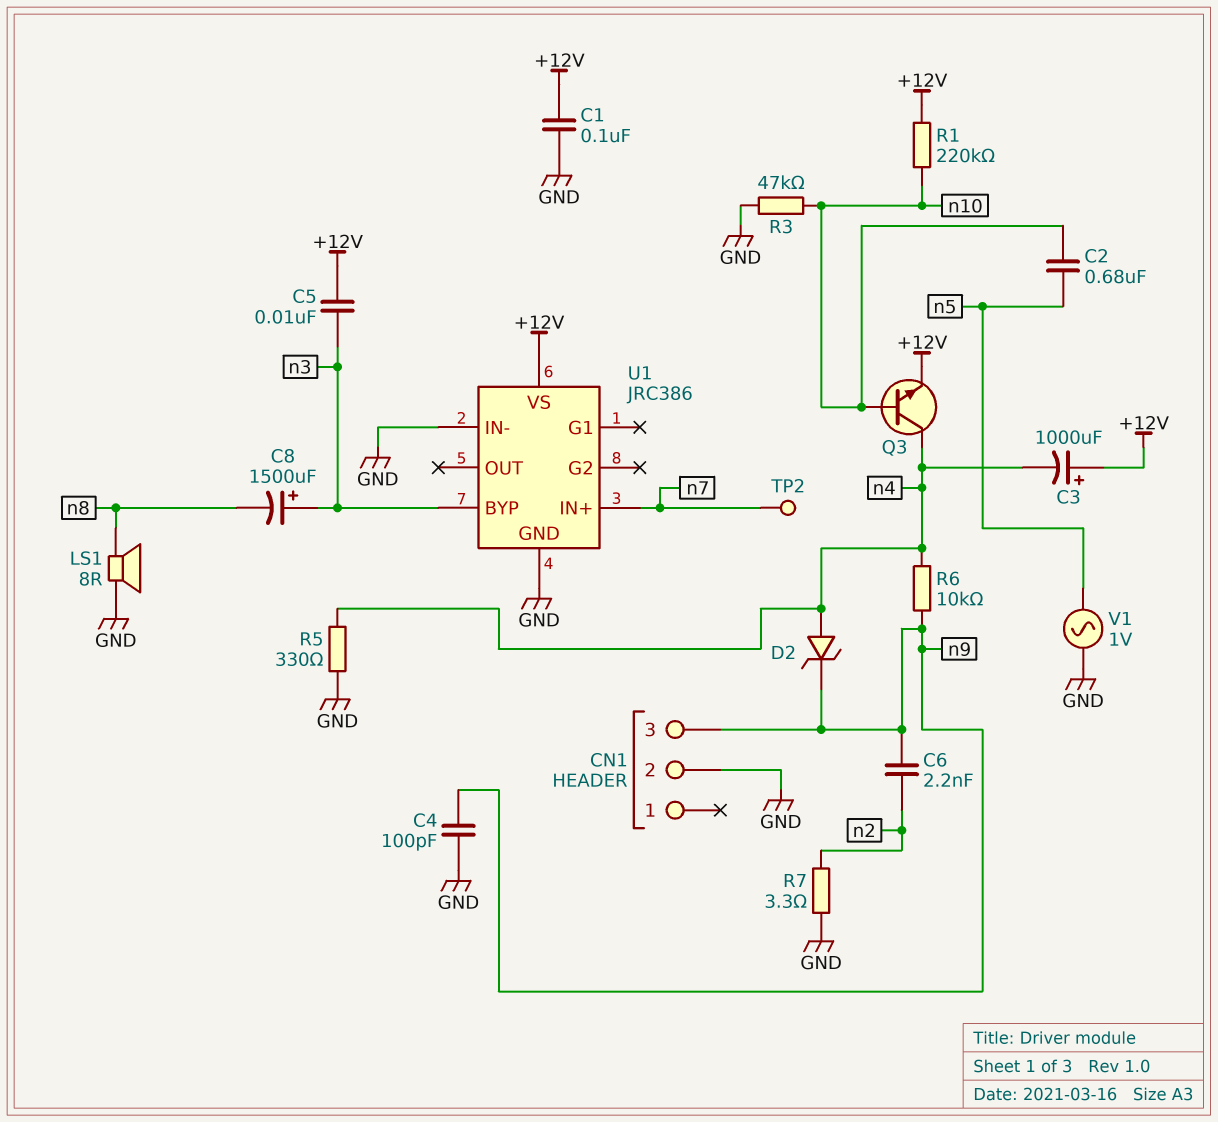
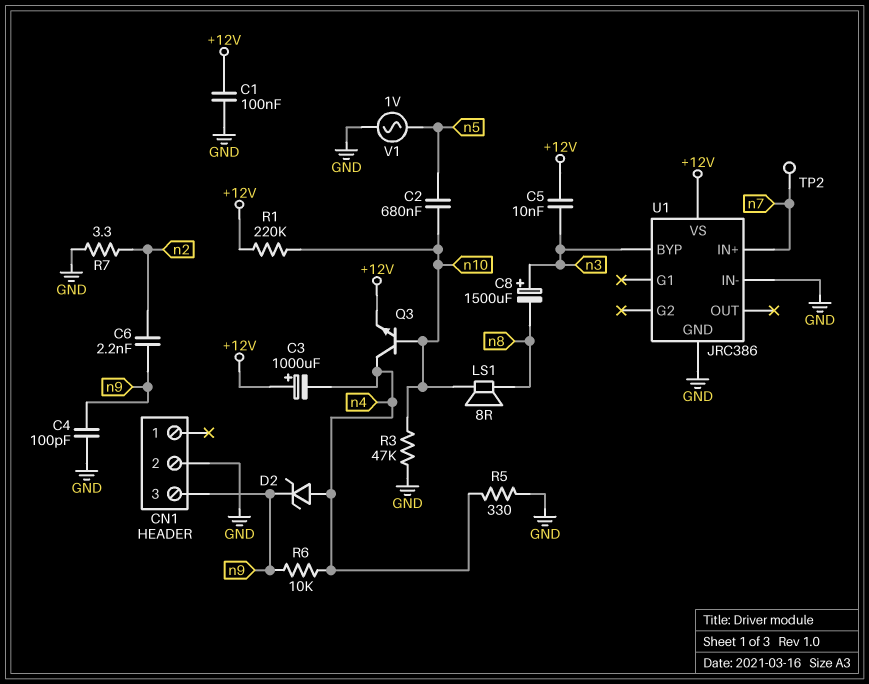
LS1: speaker 8R (GND, n8) -> speaker 8R (n8, n10)

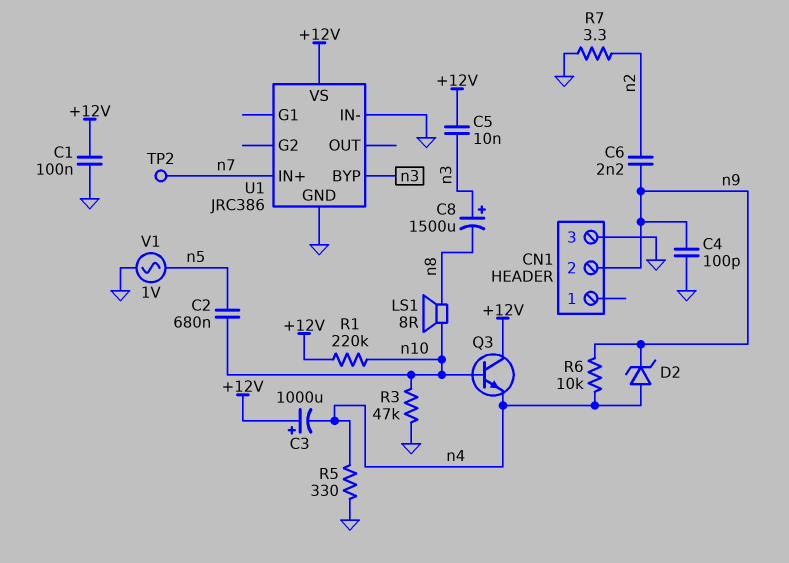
CN1 pin 2: GND -> n9
CN1 pin 3: n9 -> GND
Q3: NPN (B n10, C n4, E +12V) -> NPN (B n10, C +12V, E n4)

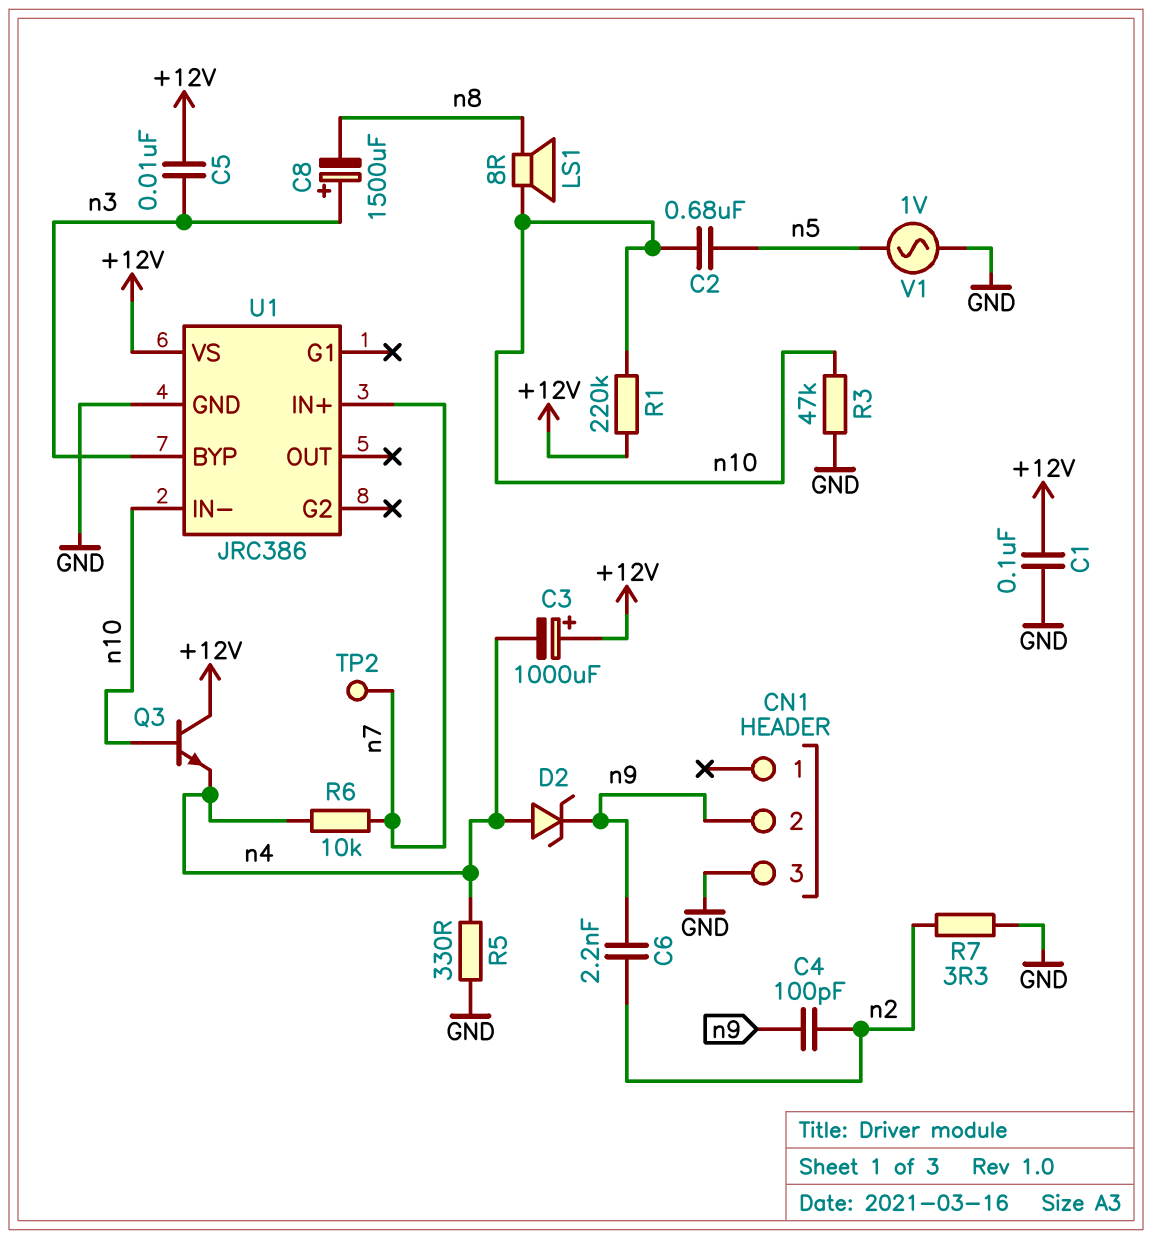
C4: 100pF (GND, n9) -> 100pF (n2, n9)
R6: 10k (n4, n9) -> 10k (n4, n7)
U1 pin IN-: GND -> n10

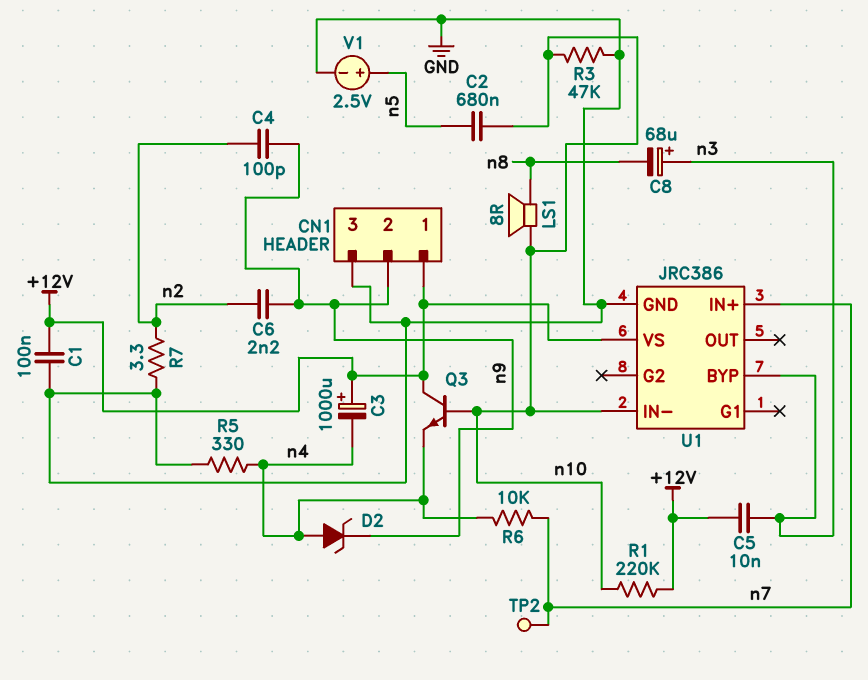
C8: 1500uF (plus n3, minus n8) -> 68uF (plus n3, minus n8)
CN1 pin 1: none -> +12V
V1: AC 1V (GND, n5) -> 2.5V (plus n5, minus GND)

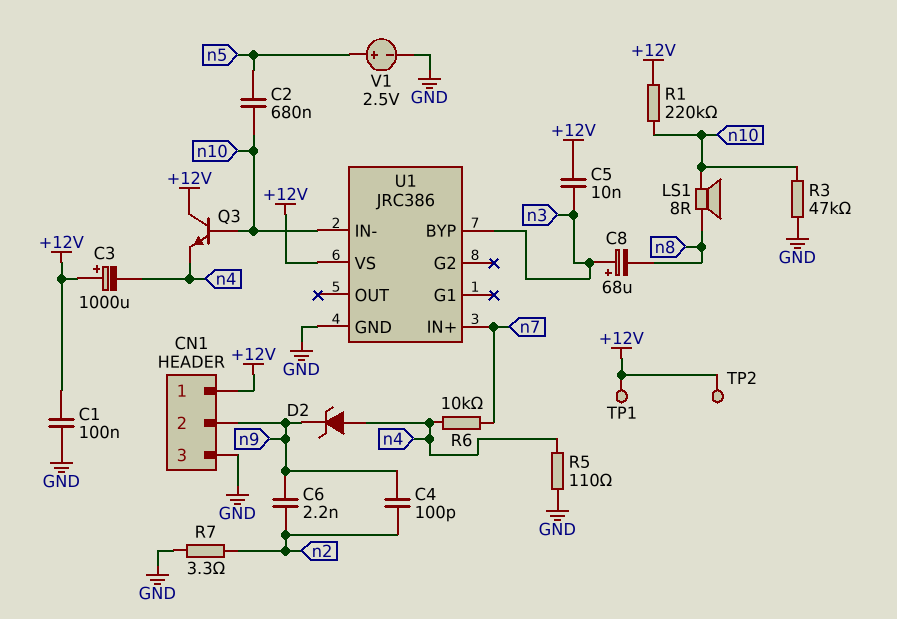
R5: 330 (GND, n4) -> 110 (GND, n4)
TP1: none -> test point (+12V)
TP2: test point (n7) -> test point (+12V)

